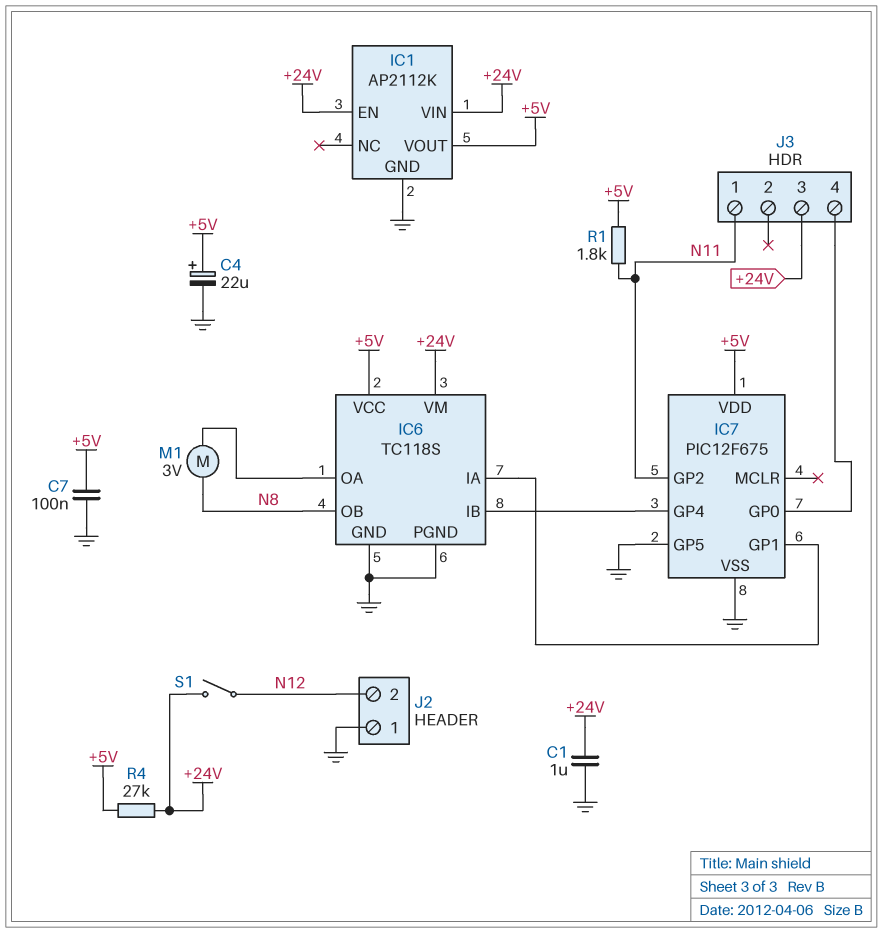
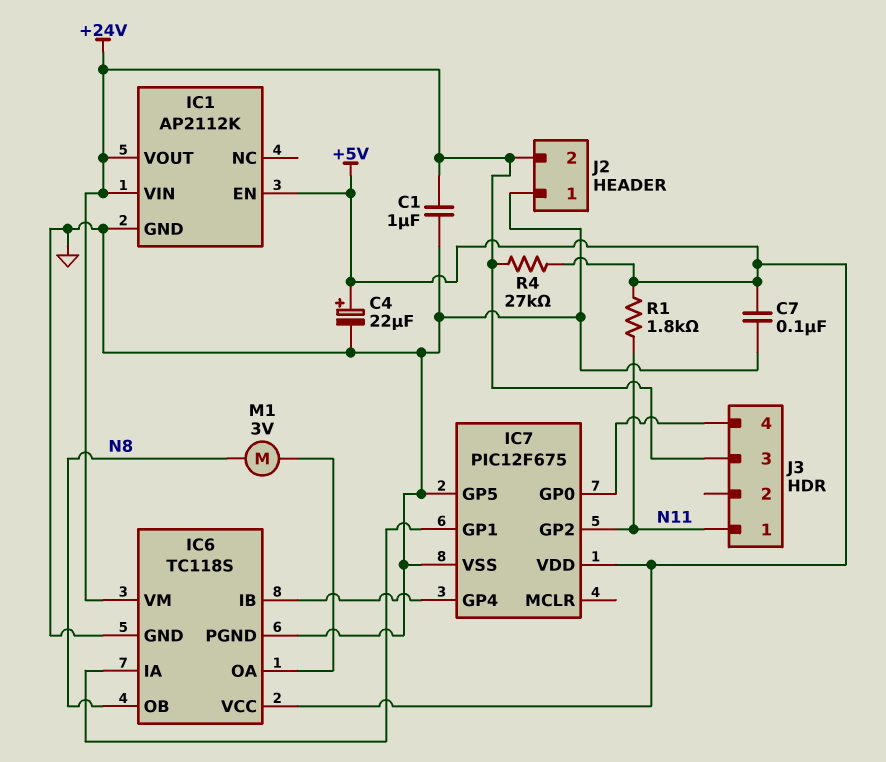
IC1 pin EN: +24V -> +5V
IC1 pin VOUT: +5V -> +24V
J2 pin 2: N12 -> +24V
S1: switch (+24V, N12) -> none

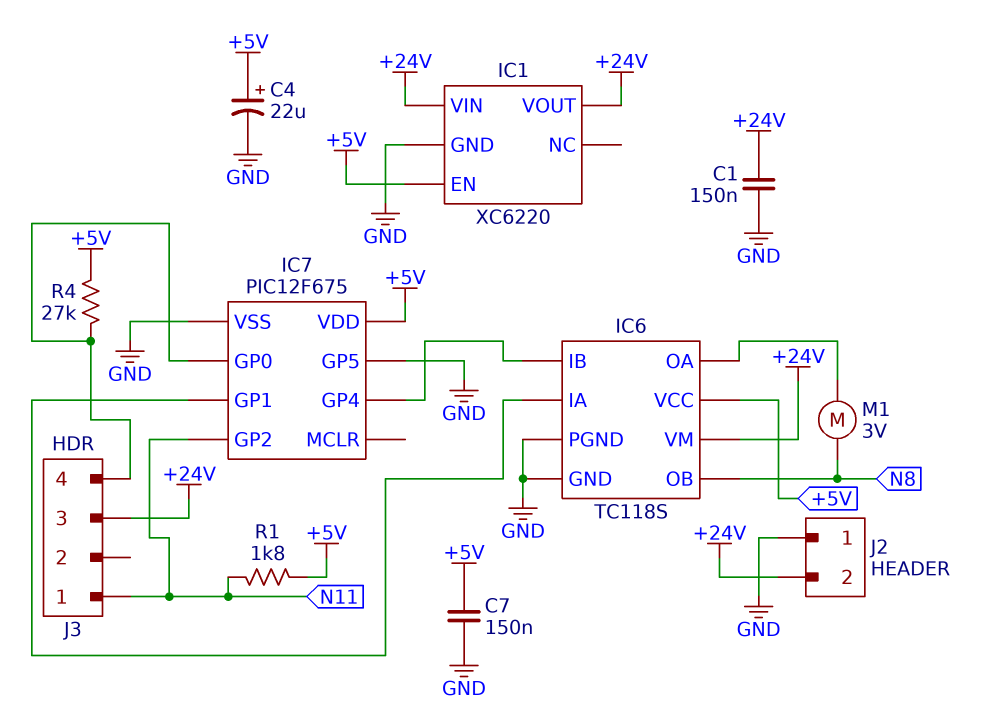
C1: 1uF (+24V, GND) -> 150nF (+24V, GND)
C7: 100nF (+5V, GND) -> 150nF (+5V, GND)
IC1: AP2112K -> XC6220
R4: 27k (+5V, +24V) -> 27k (+5V, IC7/GP0)

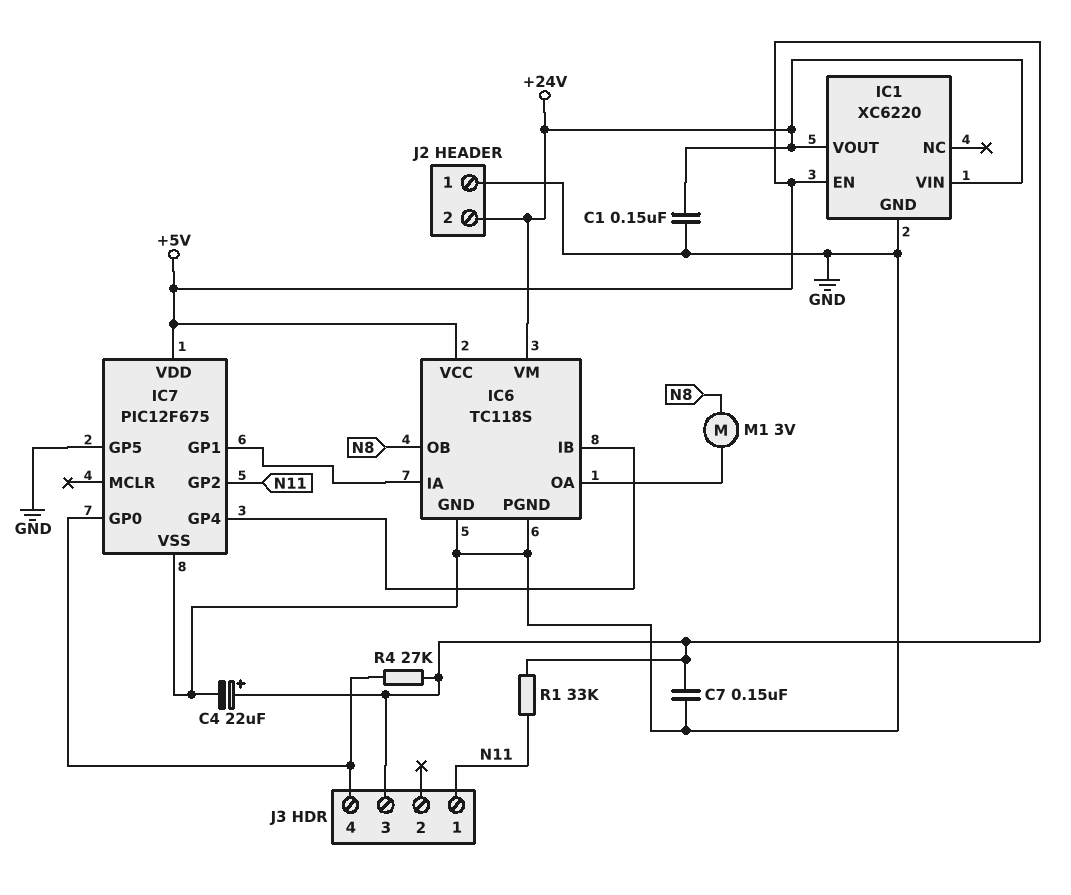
J3 pin 3: +24V -> +5V
R1: 1.8k (+5V, N11) -> 33k (+5V, N11)

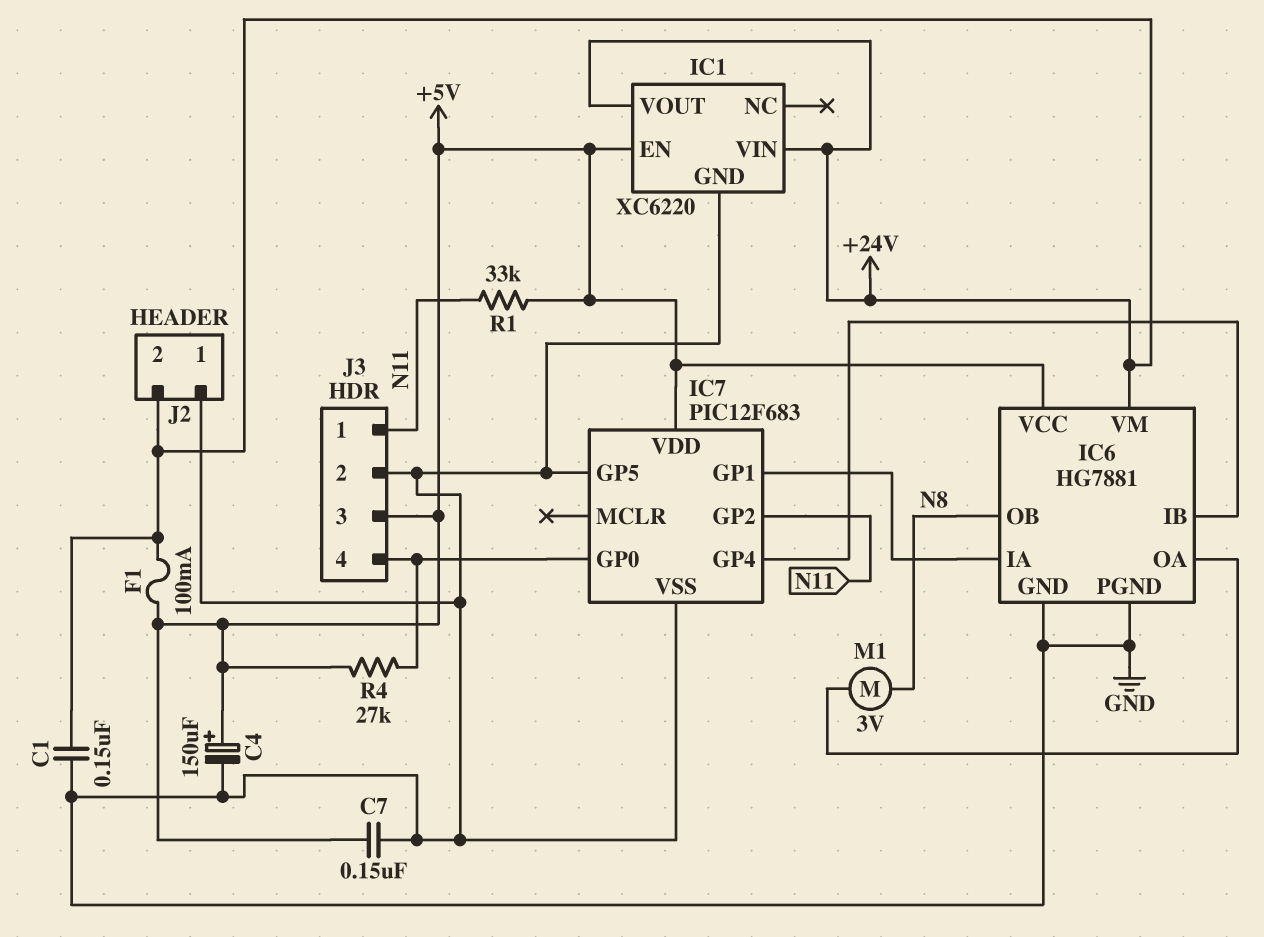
C4: 22uF (plus +5V, minus GND) -> 150uF (plus +5V, minus GND)
F1: none -> 100mA (+5V, +24V)
IC6: TC118S -> HG7881
IC7: PIC12F675 -> PIC12F683
J3 pin 2: none -> GND

